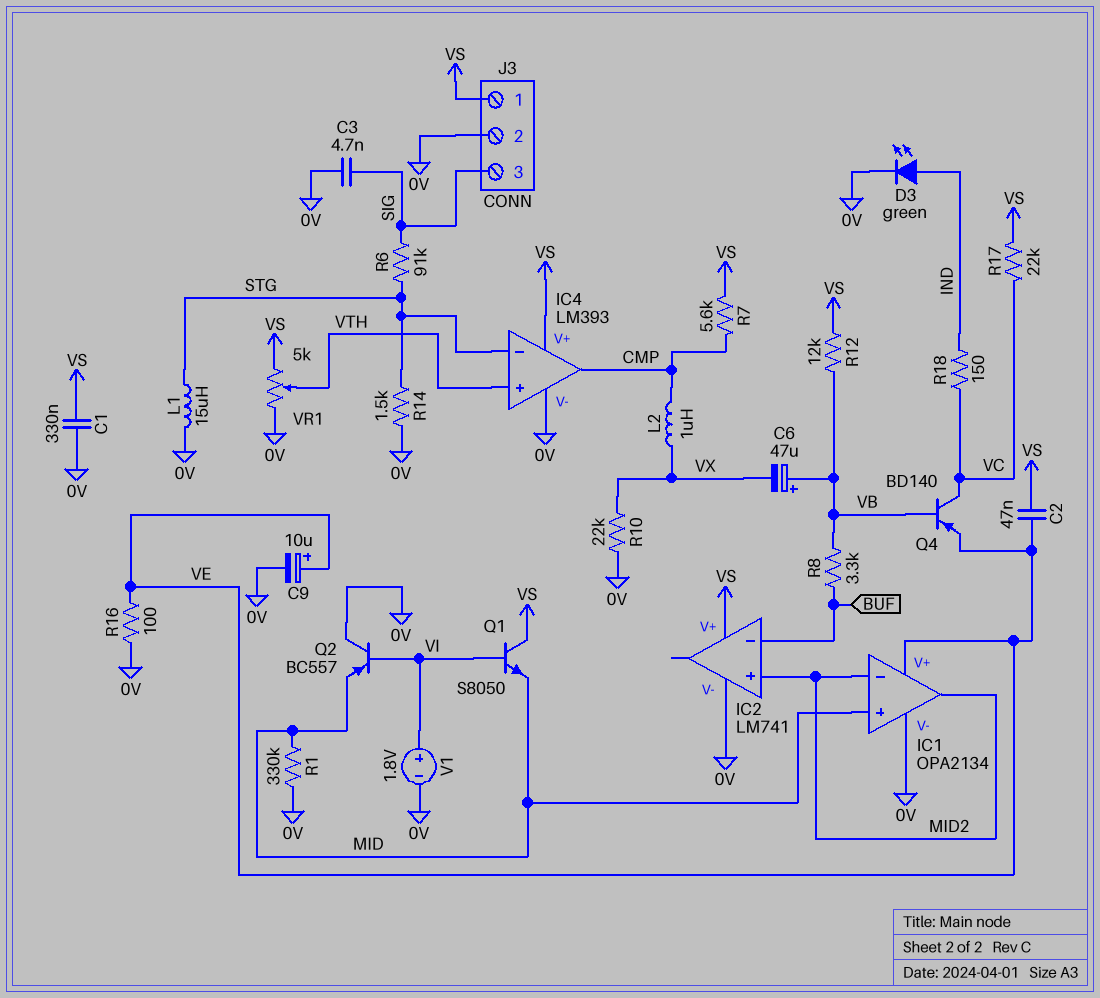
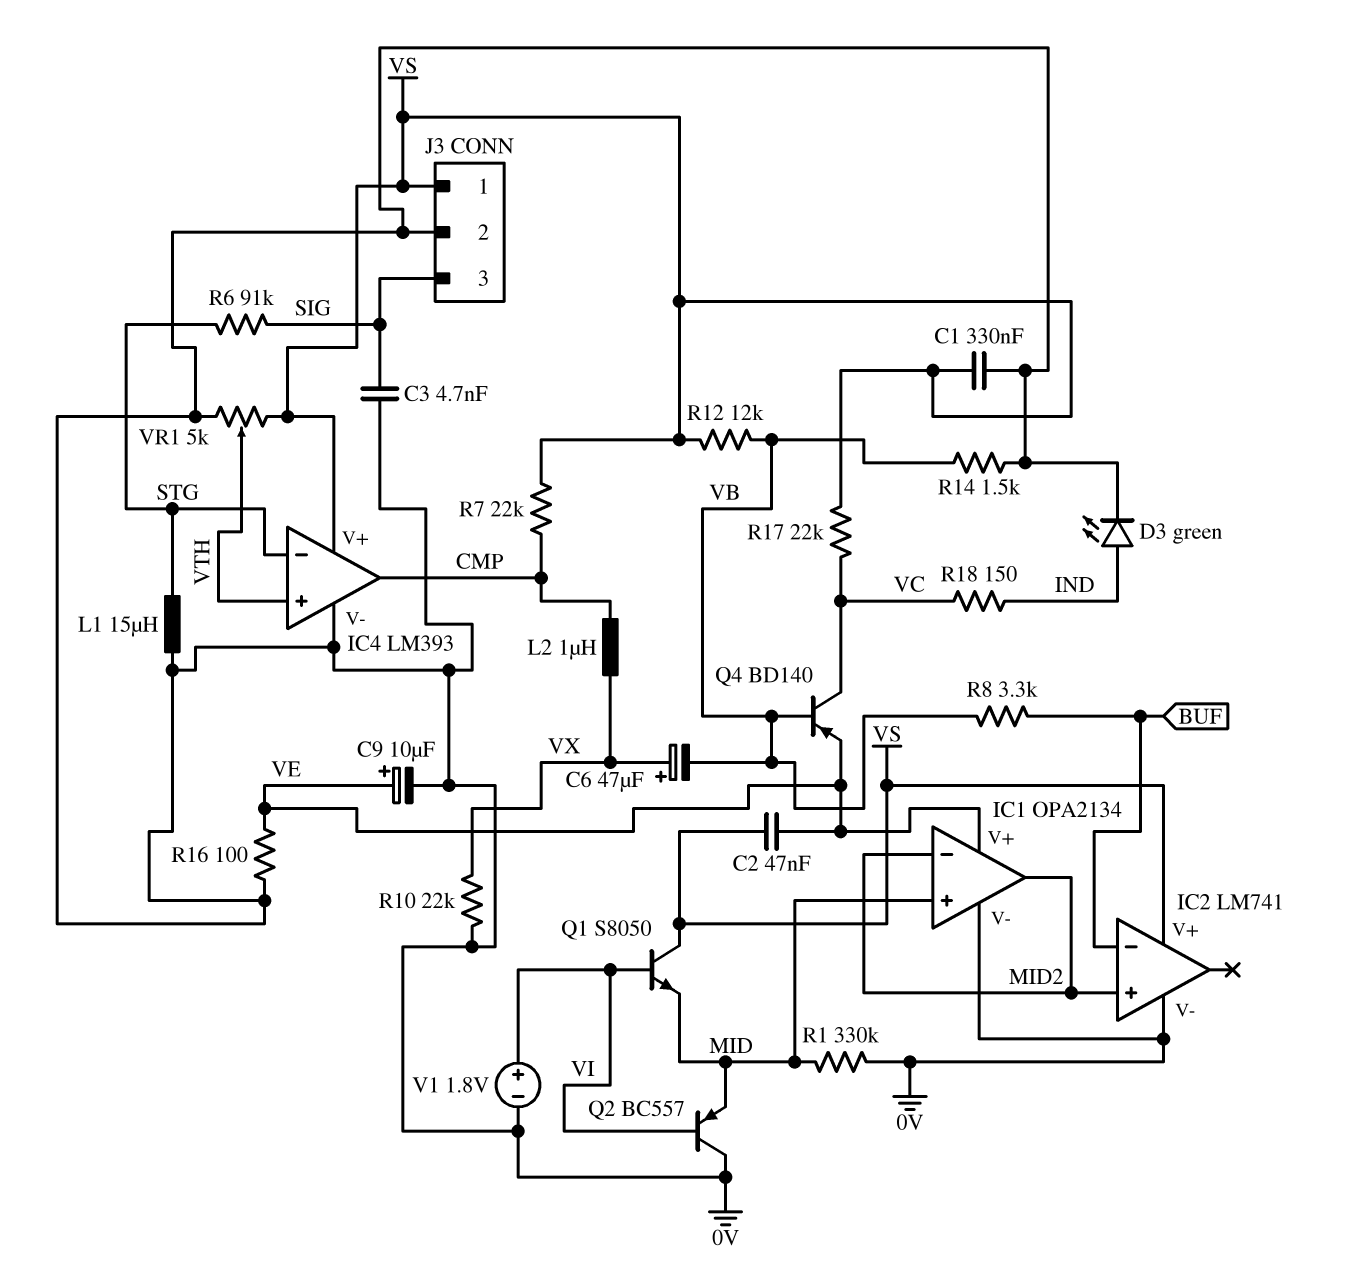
C6: 47uF (plus VB, minus VX) -> 47uF (plus VX, minus VB)
R7: 5.6k (CMP, VS) -> 22k (CMP, VS)
R14: 1.5k (0V, STG) -> 1.5k (0V, VB)

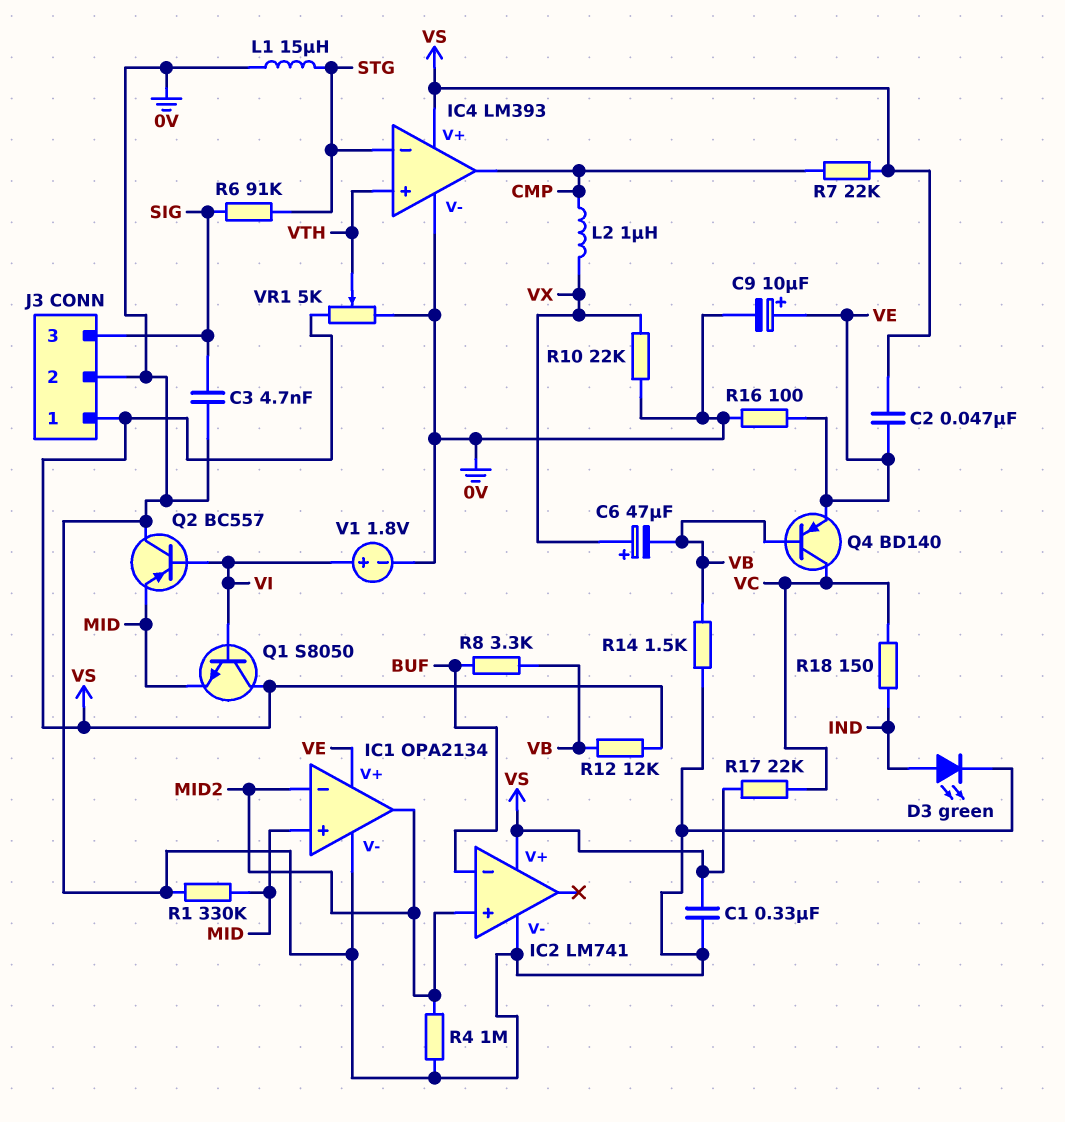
R4: none -> 1M (0V, MID2)

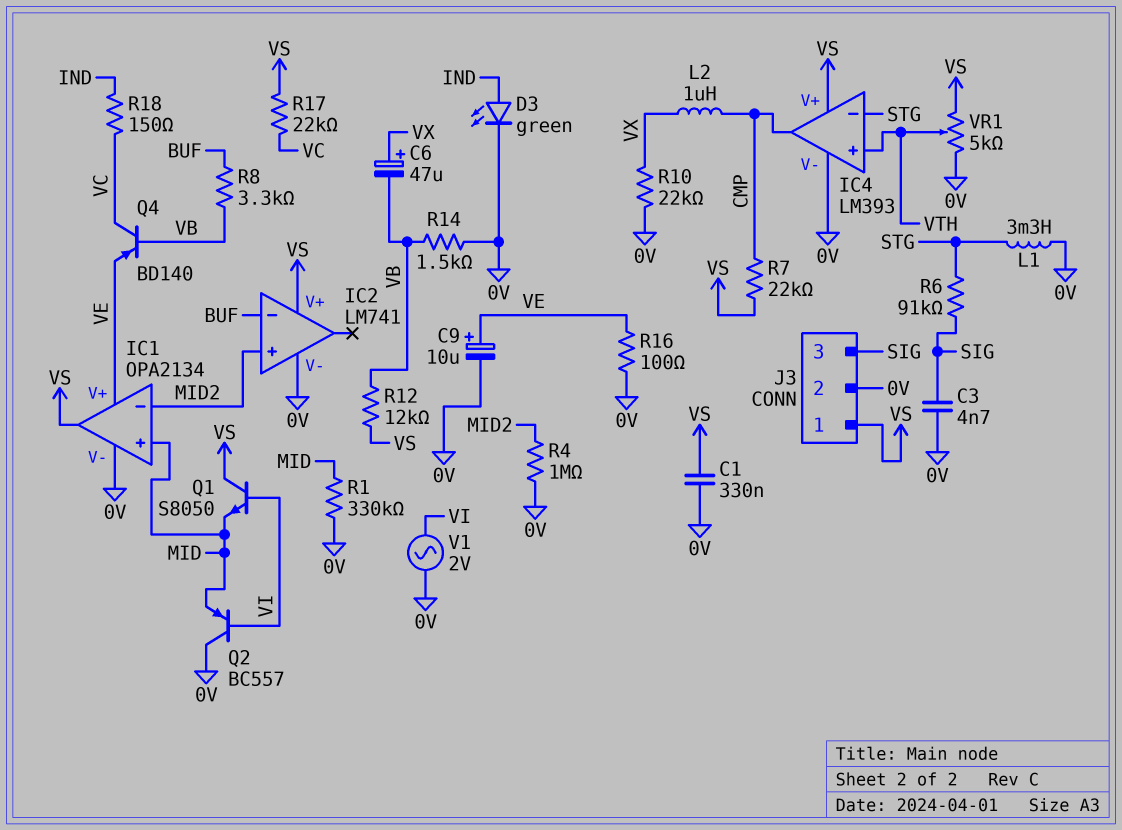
C2: 47nF (VE, VS) -> none
IC1 pin out: MID2 -> VS
L1: 15uH (0V, STG) -> 3.3mH (0V, STG)
V1: 1.8V (plus VI, minus 0V) -> AC 2V (0V, VI)

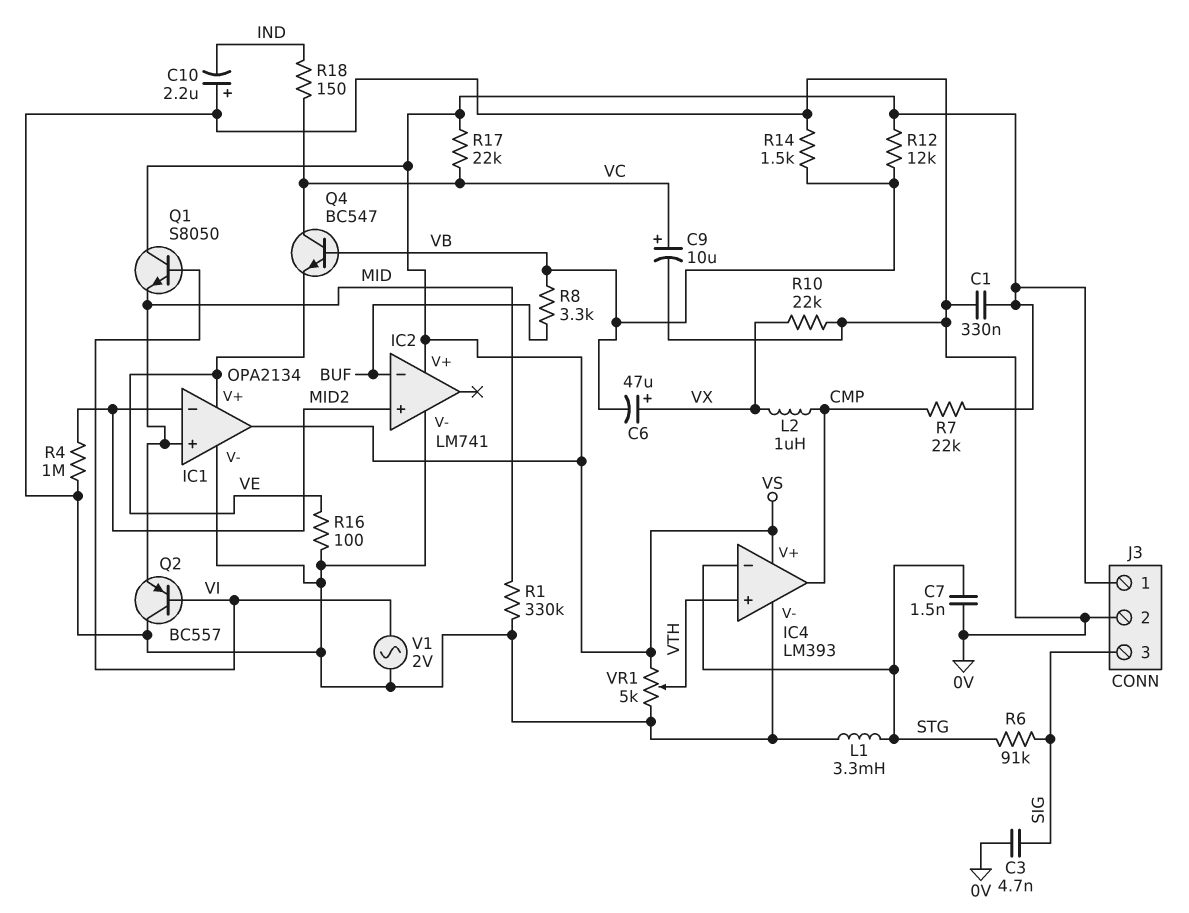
C7: none -> 1.5nF (0V, STG)
C9: 10uF (plus VE, minus 0V) -> 10uF (plus VC, minus 0V)
C10: none -> 2.2uF (plus 0V, minus IND)
D3: LED green (A IND, K 0V) -> none
Q4: PNP BD140 (B VB, C VC, E VE) -> NPN BC547 (B VB, C VC, E VE)

